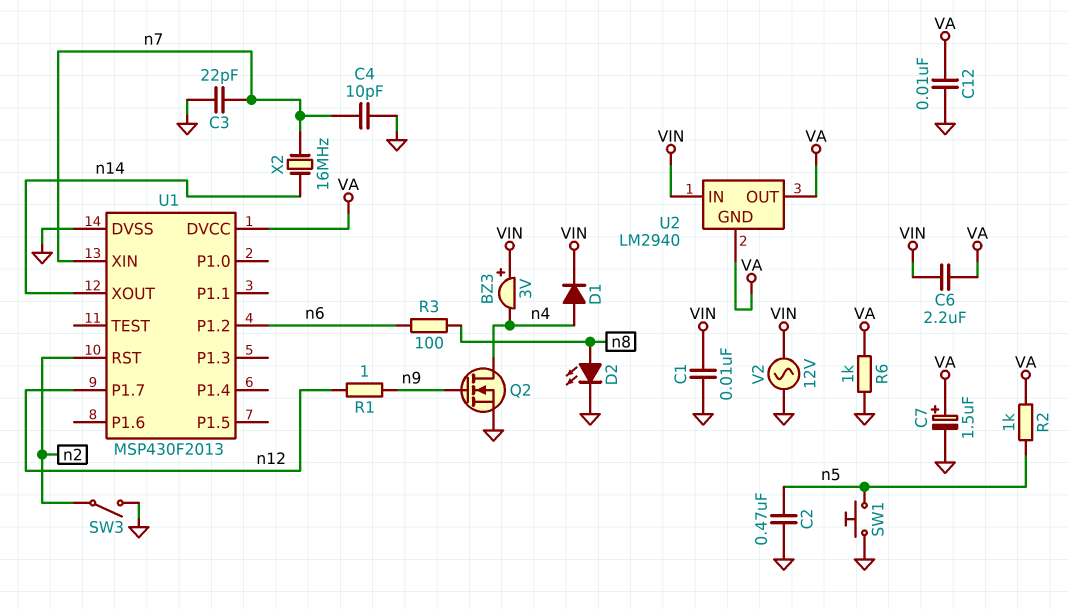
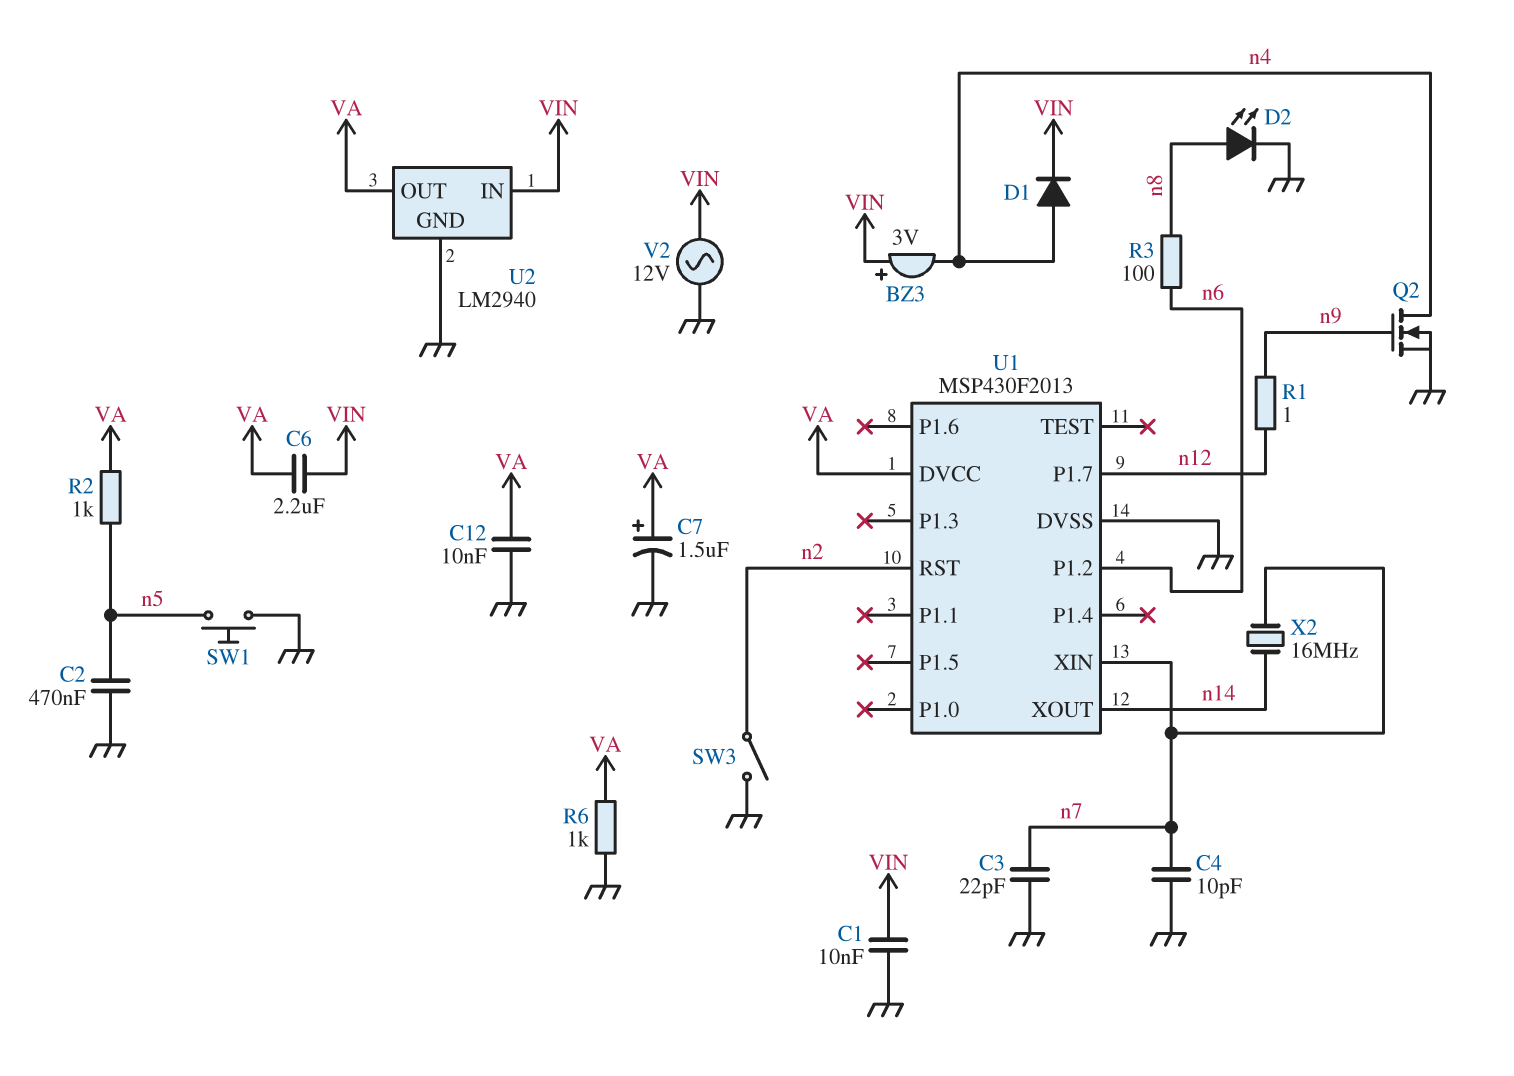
U2 pin GND: VA -> GND

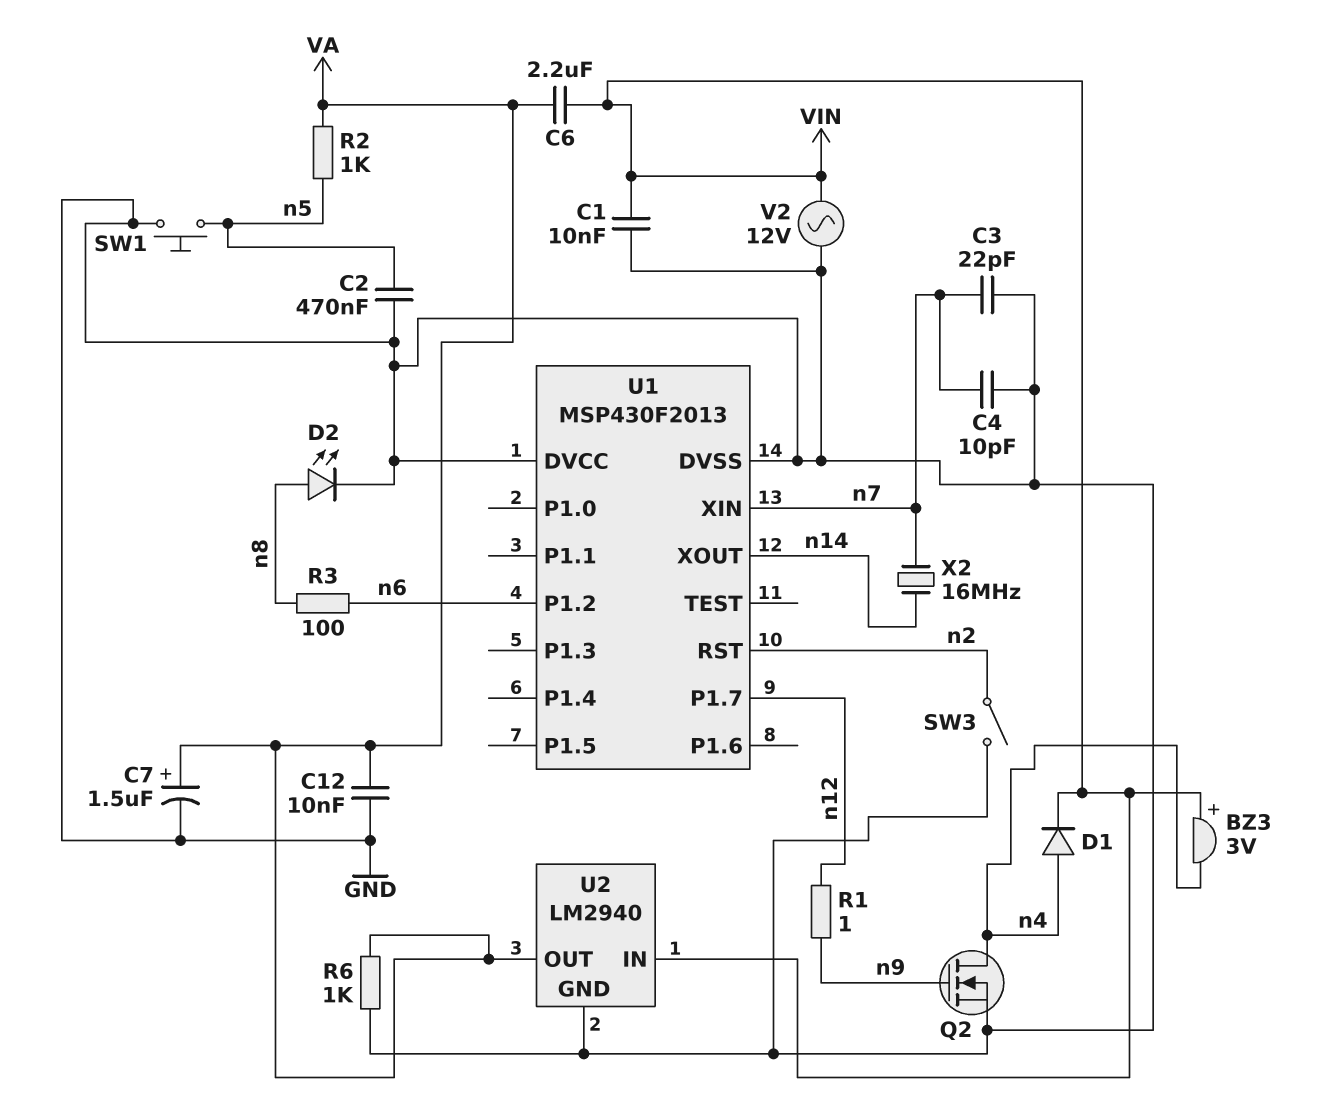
U1 pin DVCC: VA -> GND

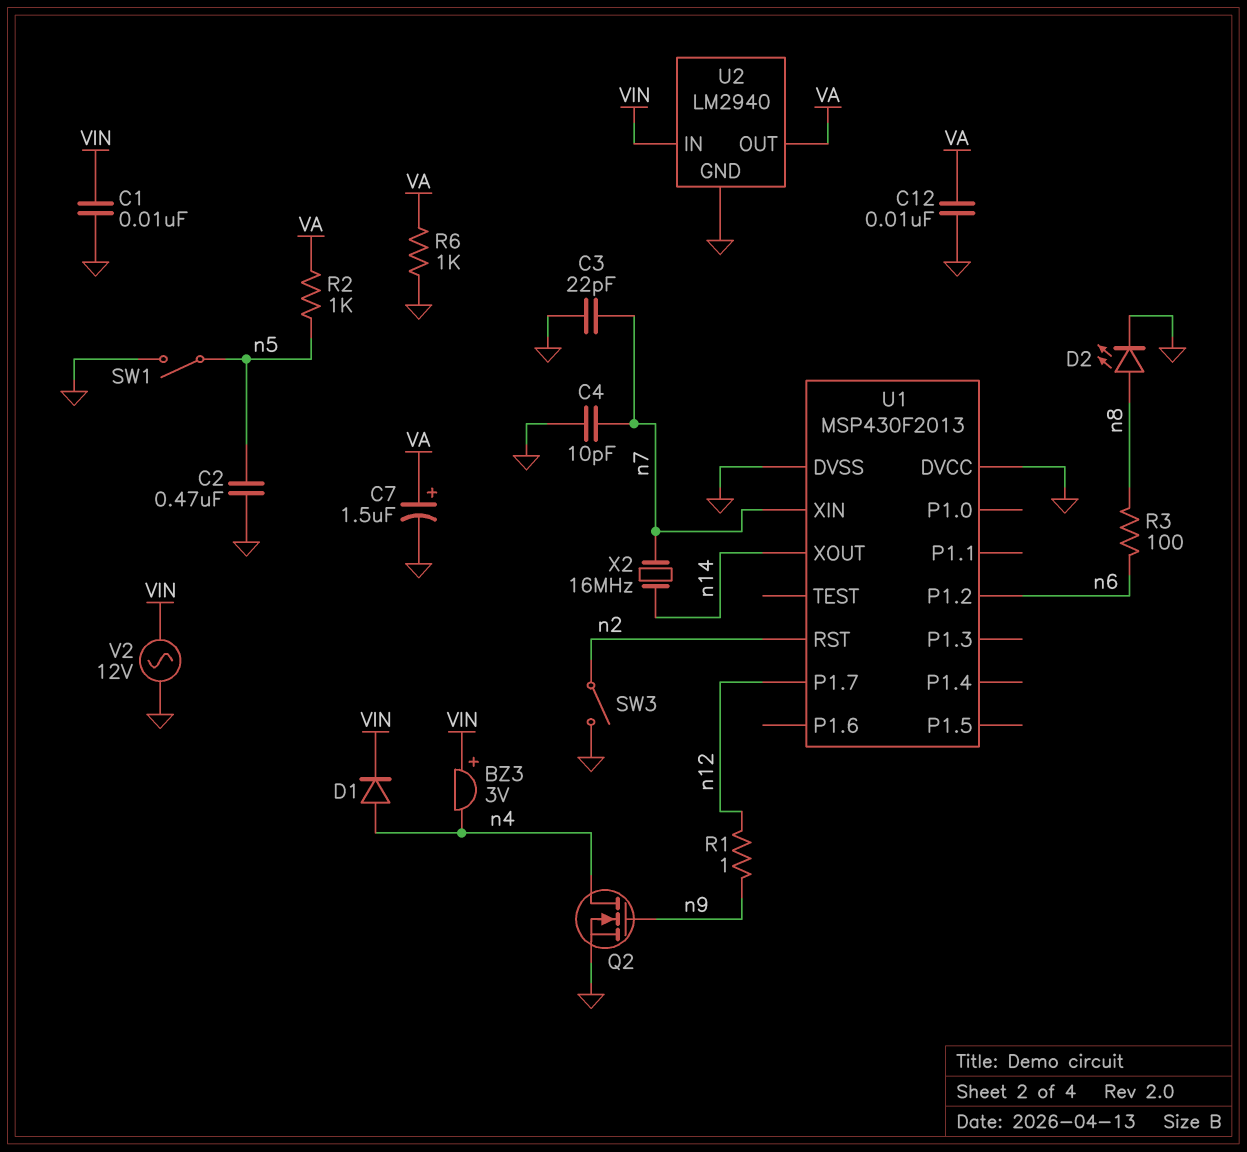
C6: 2.2uF (VA, VIN) -> none
SW1: button (GND, n5) -> switch (GND, n5)

